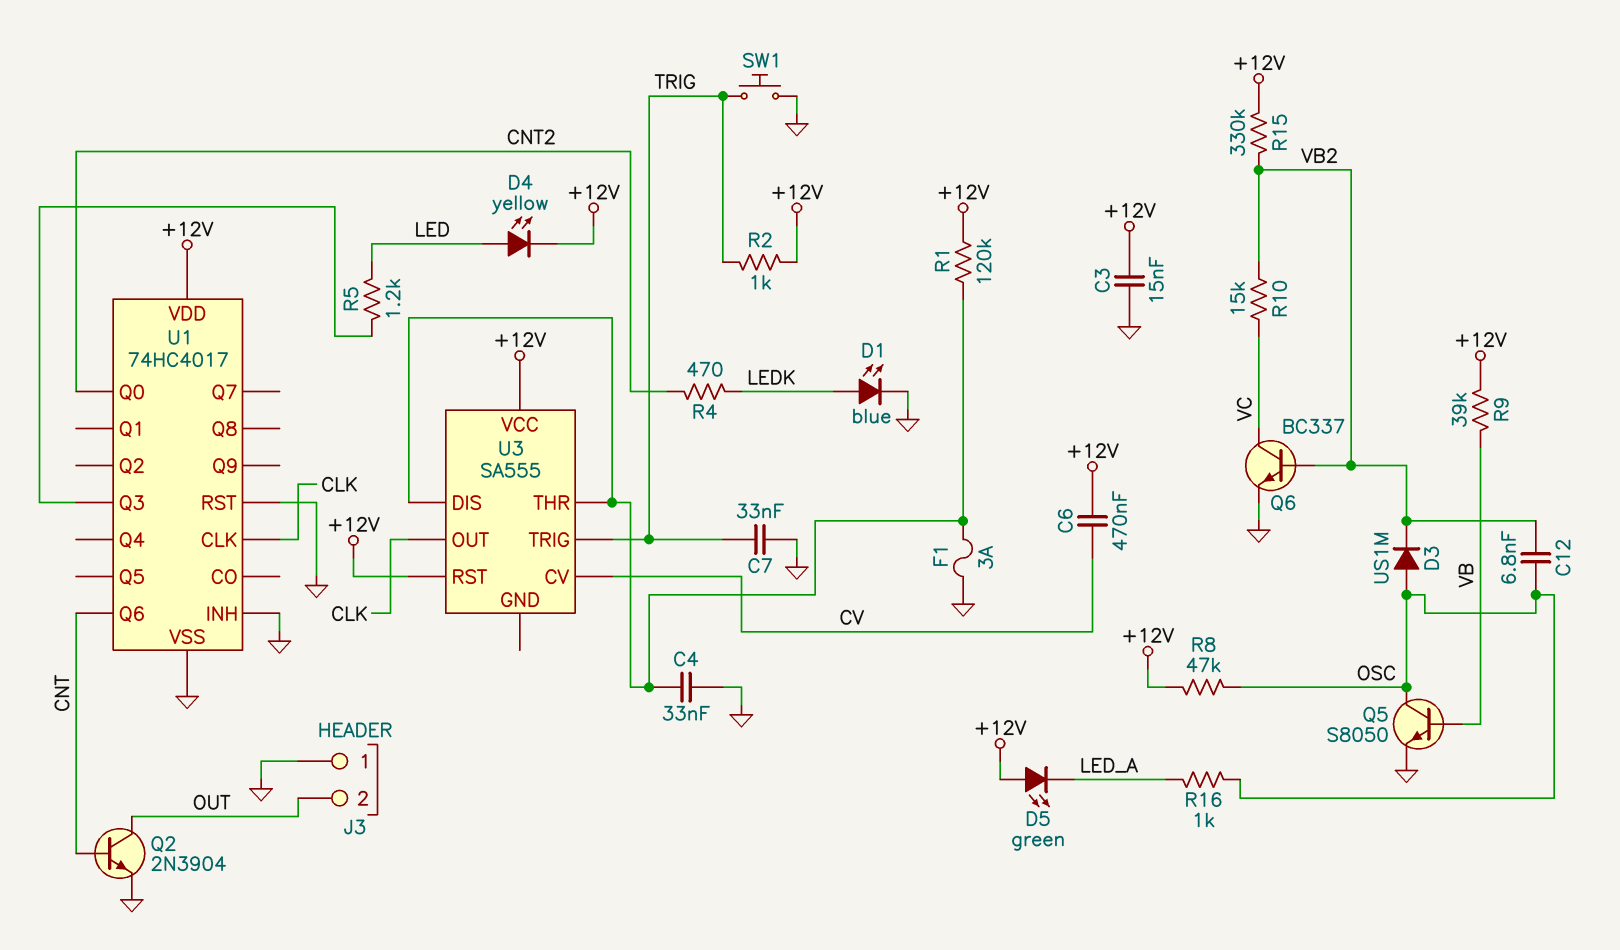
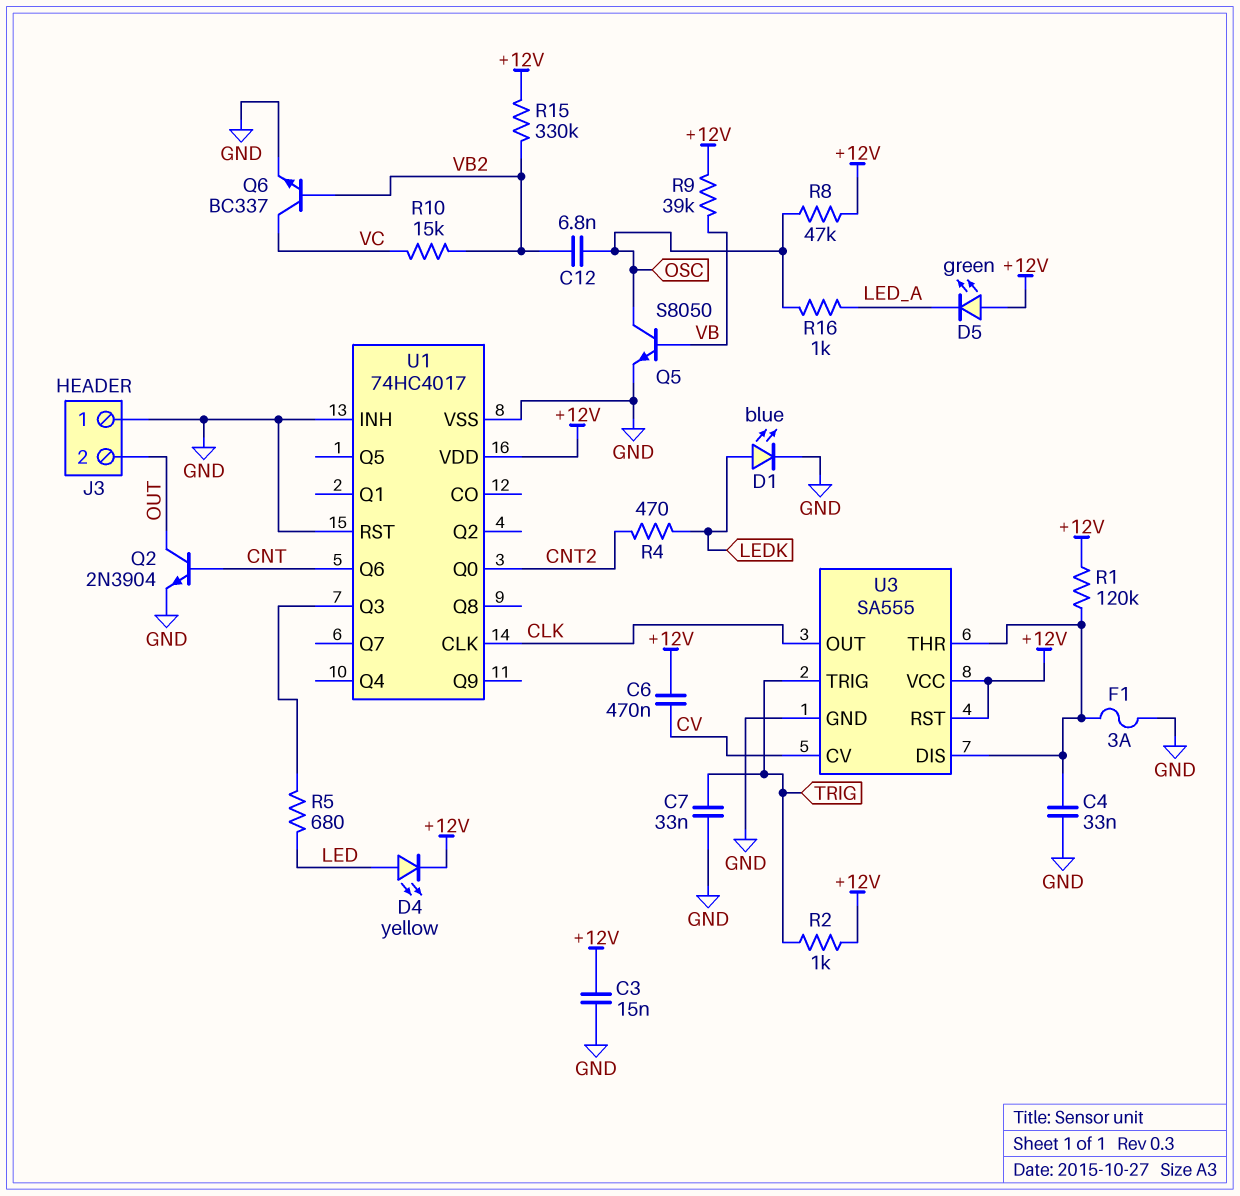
D3: diode US1M (A OSC, K VB2) -> none
R5: 1.2k (LED, U1/Q3) -> 680 (LED, U1/Q3)
SW1: button (GND, TRIG) -> none
U3 pin GND: none -> GND

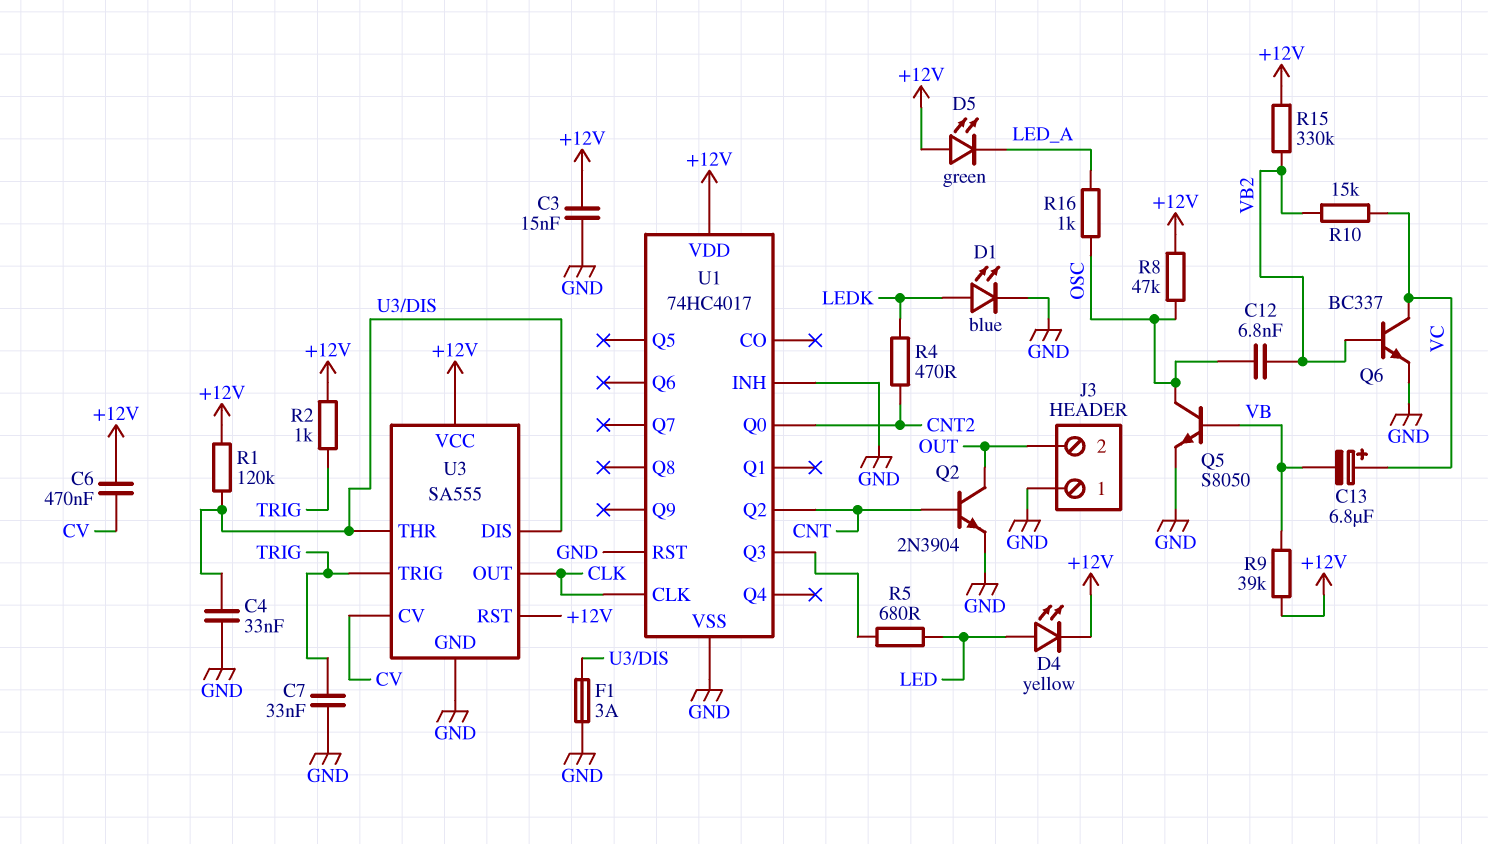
C13: none -> 6.8uF (plus VC, minus VB)
U1 pin Q2: none -> CNT
U1 pin Q6: CNT -> none

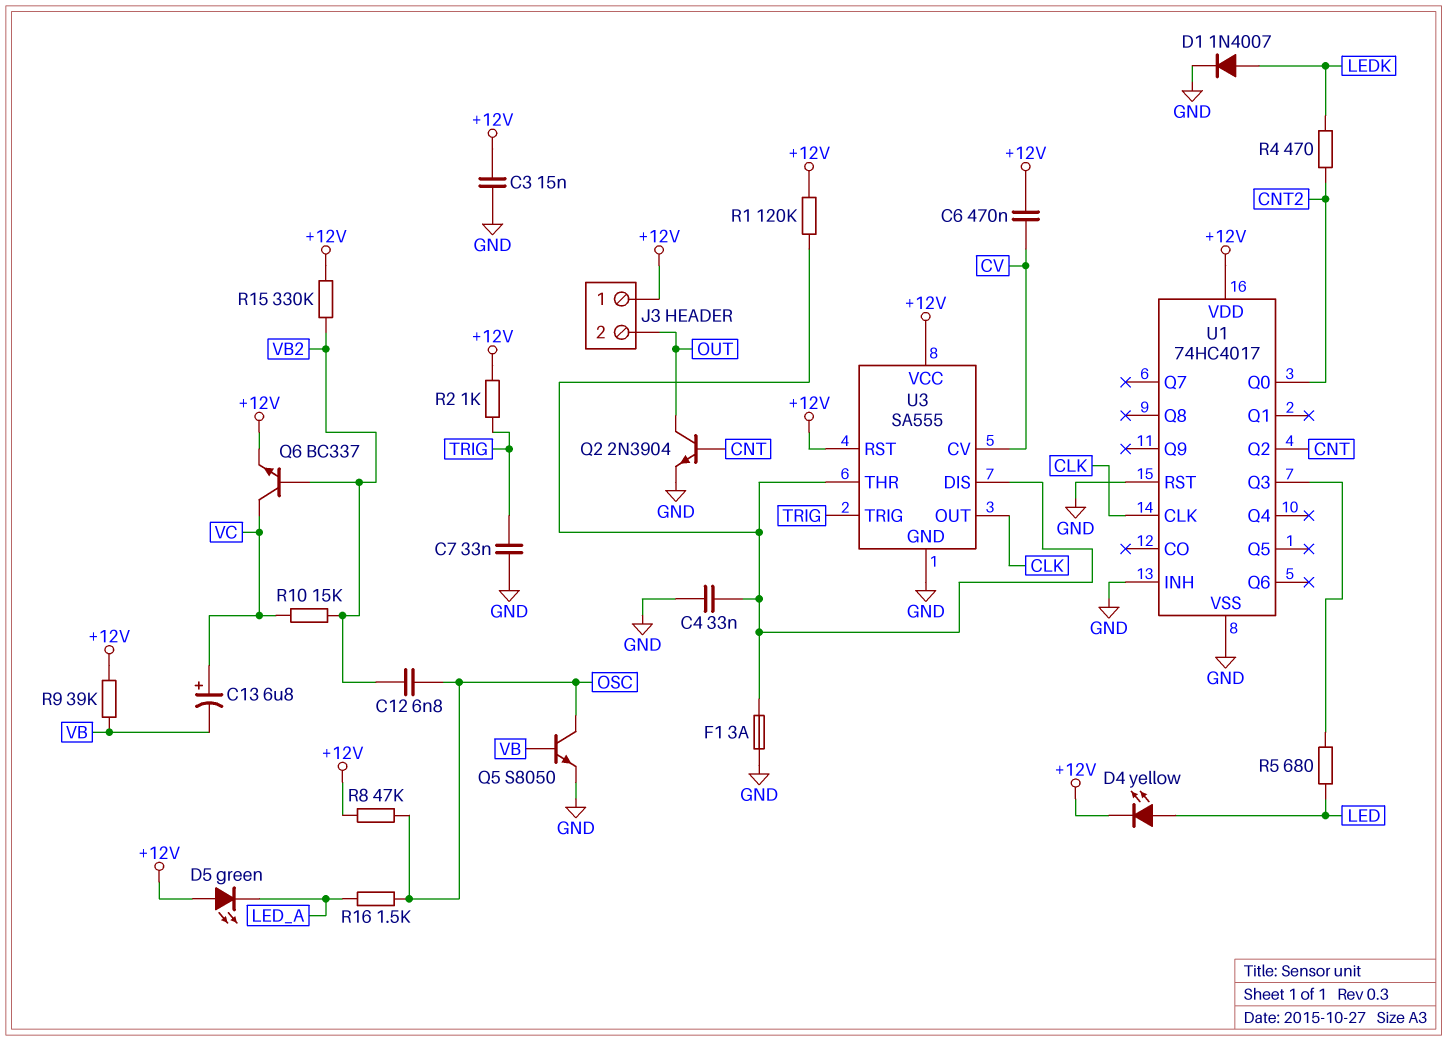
D1: LED blue (A LEDK, K GND) -> diode 1N4007 (A LEDK, K GND)
J3 pin 1: GND -> +12V
Q6: NPN BC337 (B VB2, C VC, E GND) -> NPN BC337 (B VB2, C VC, E +12V)
R16: 1k (LED_A, OSC) -> 1.5k (LED_A, OSC)

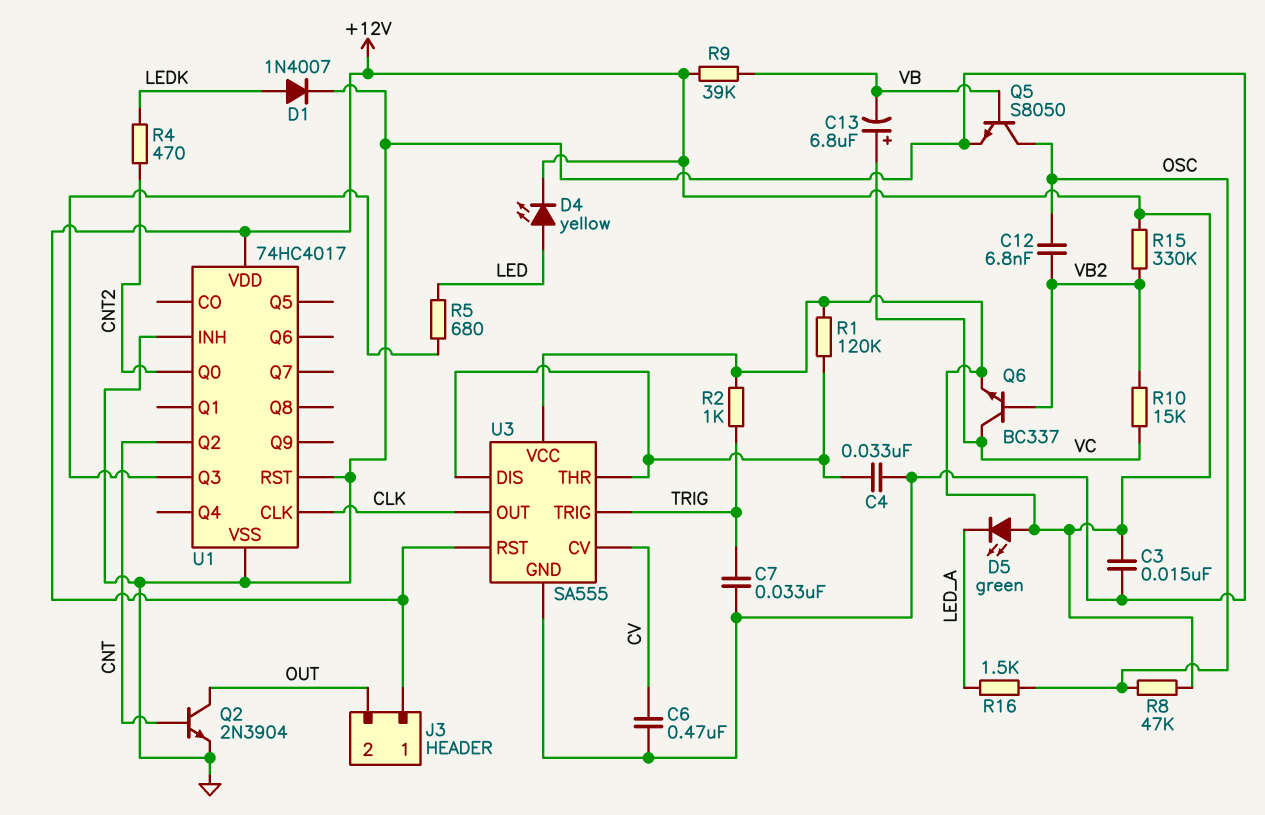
C6: 470nF (+12V, CV) -> 470nF (CV, GND)
F1: 3A (GND, U3/DIS) -> none

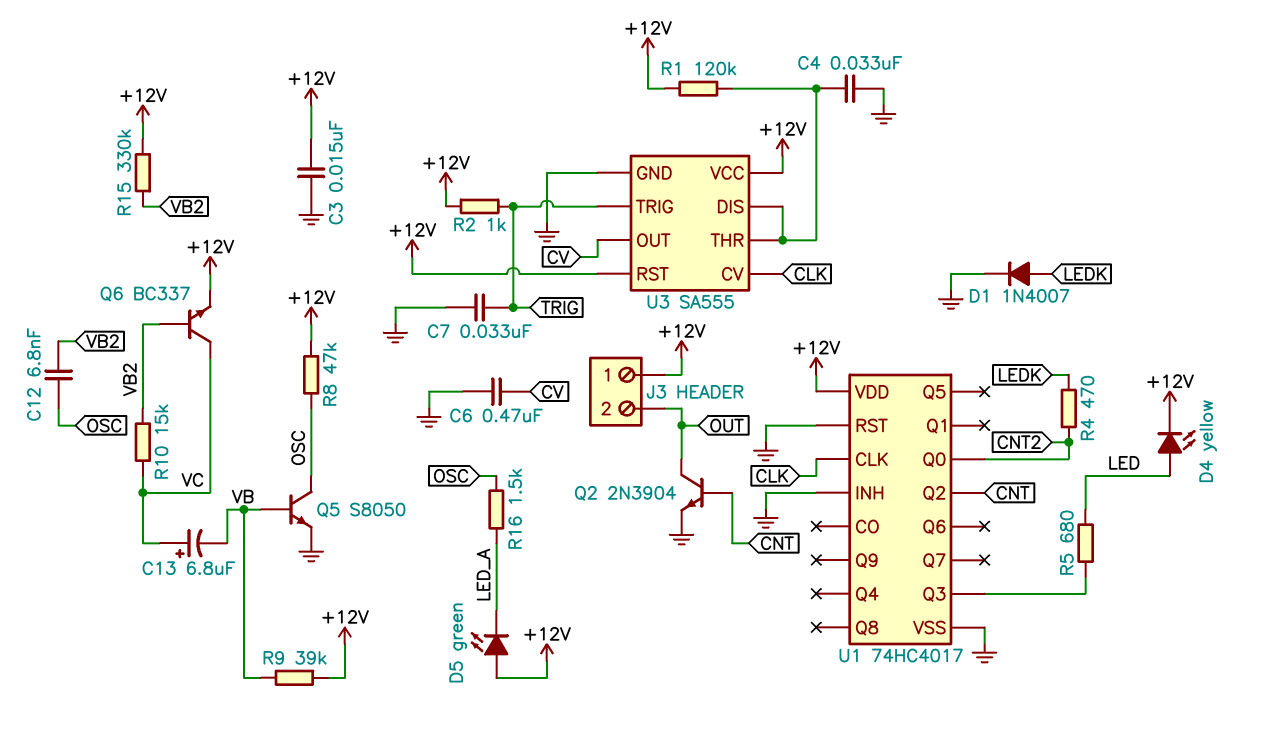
U3 pin CV: CV -> CLK
U3 pin OUT: CLK -> CV

